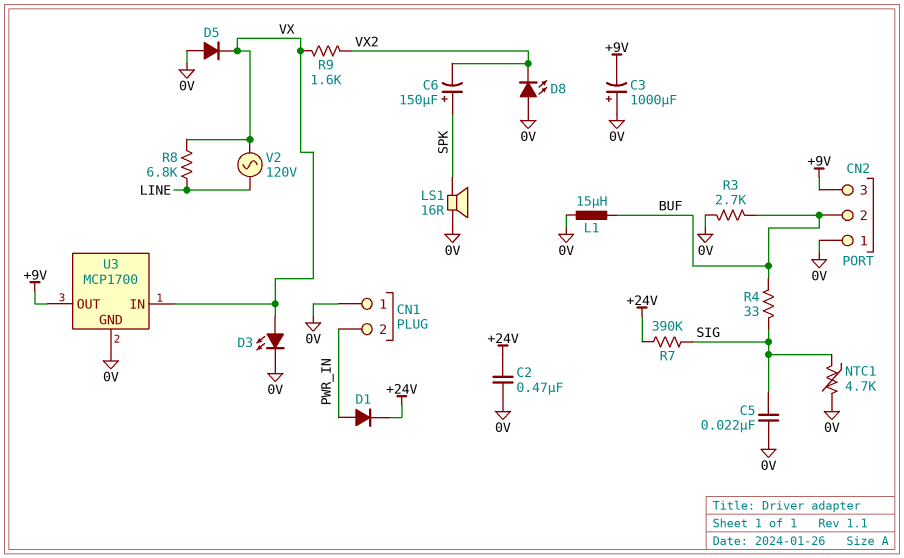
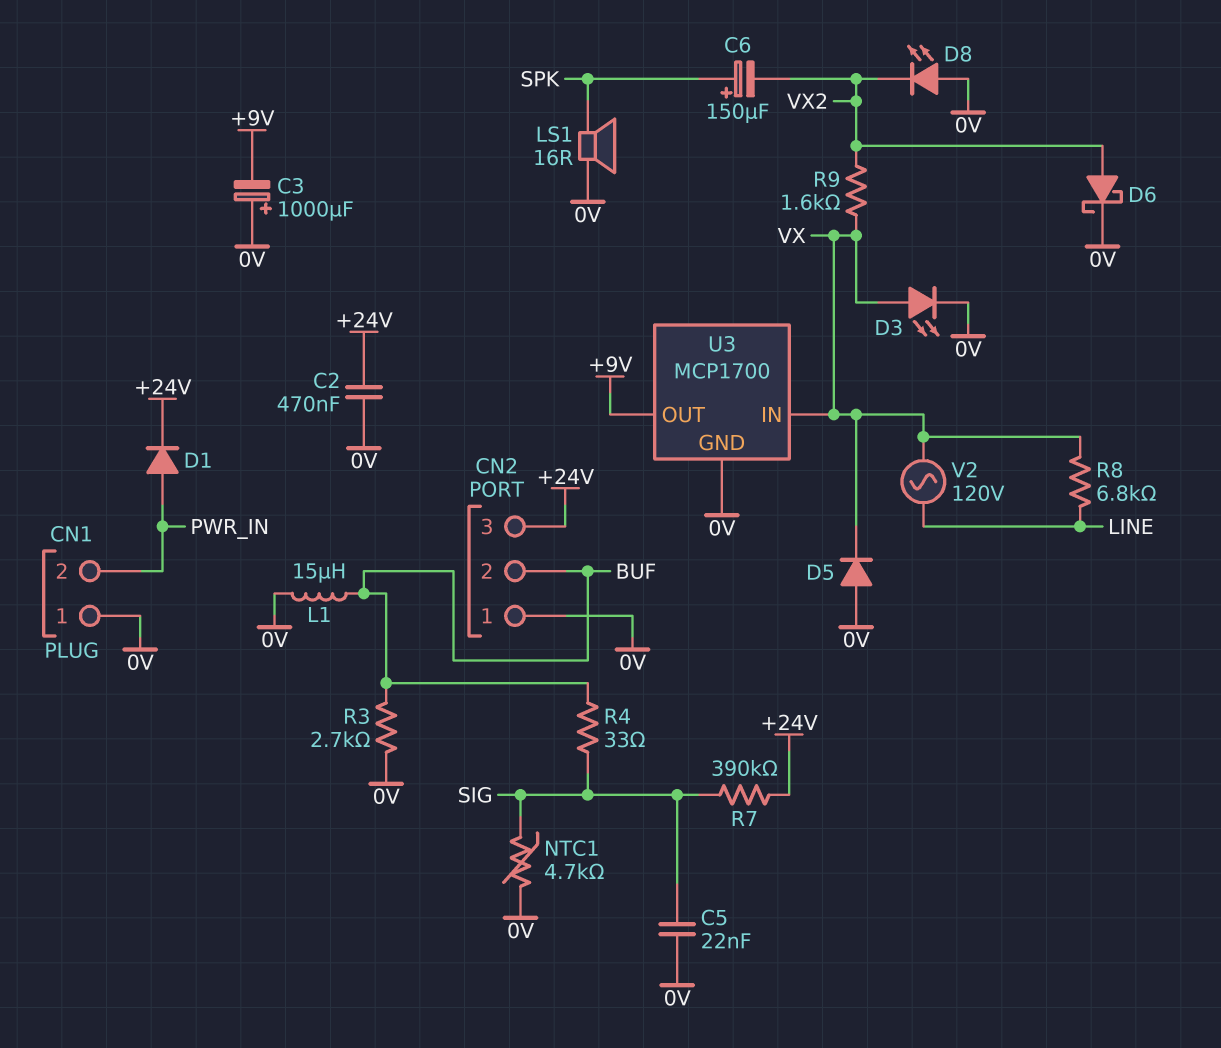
CN2 pin 3: +9V -> +24V
D6: none -> schottky (A VX2, K 0V)

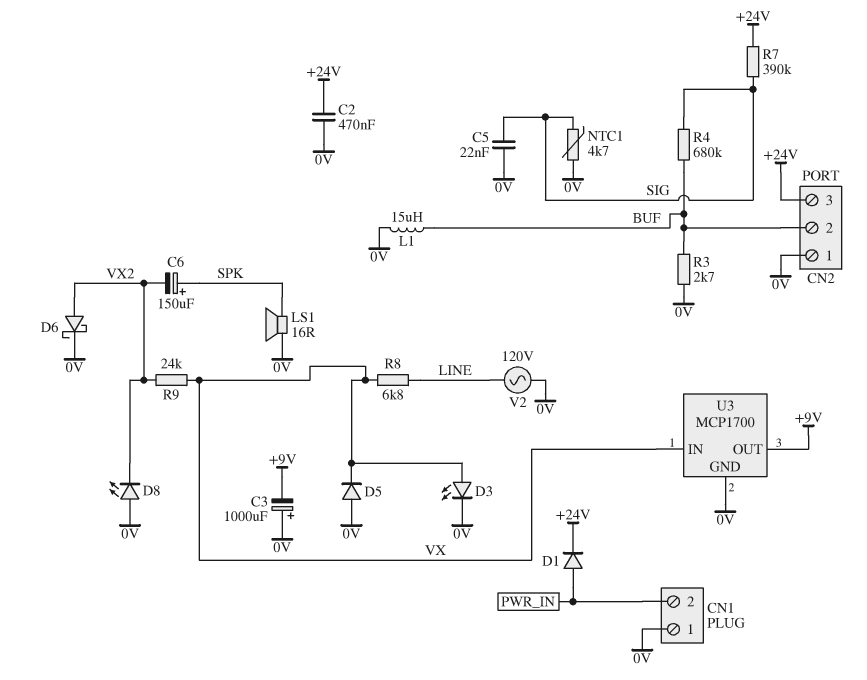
R4: 33 (BUF, SIG) -> 680k (BUF, SIG)
R9: 1.6k (VX, VX2) -> 24k (VX, VX2)
V2: AC 120V (LINE, VX) -> AC 120V (0V, LINE)

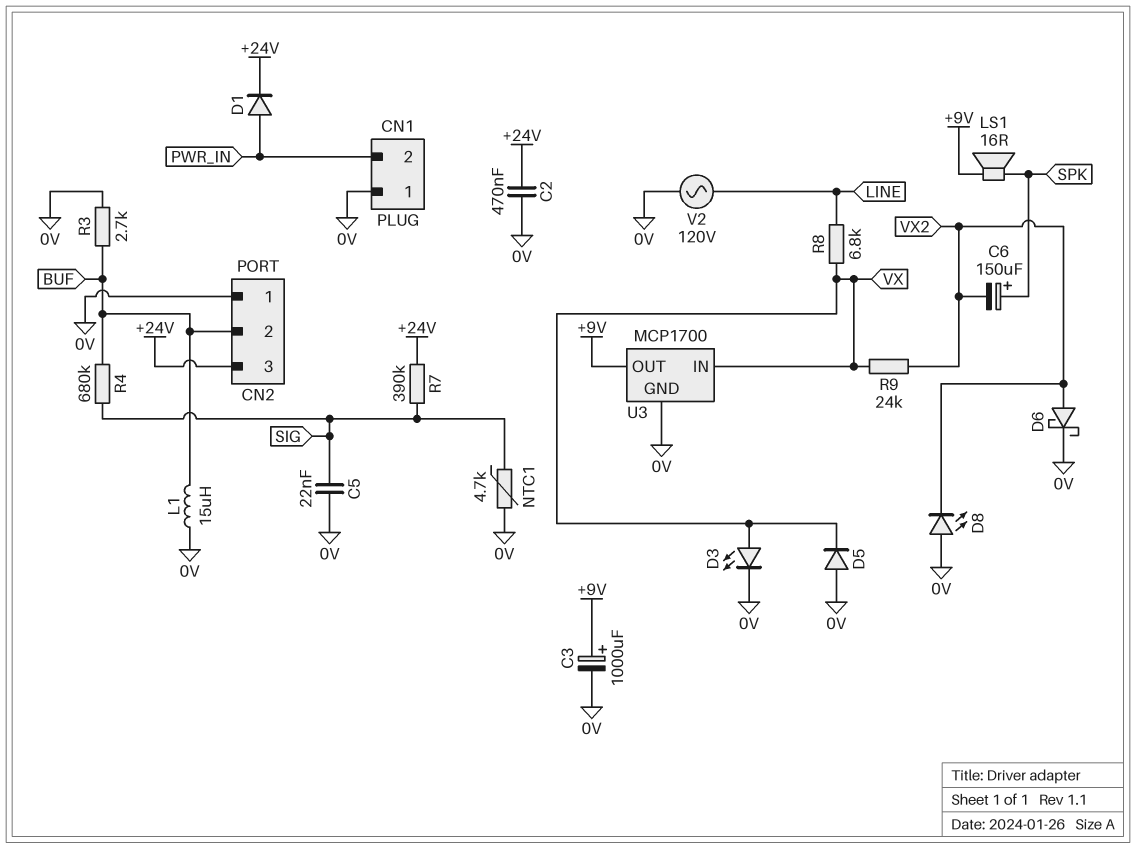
C3: 1000uF (plus 0V, minus +9V) -> 1000uF (plus +9V, minus 0V)
LS1: speaker 16R (0V, SPK) -> speaker 16R (+9V, SPK)

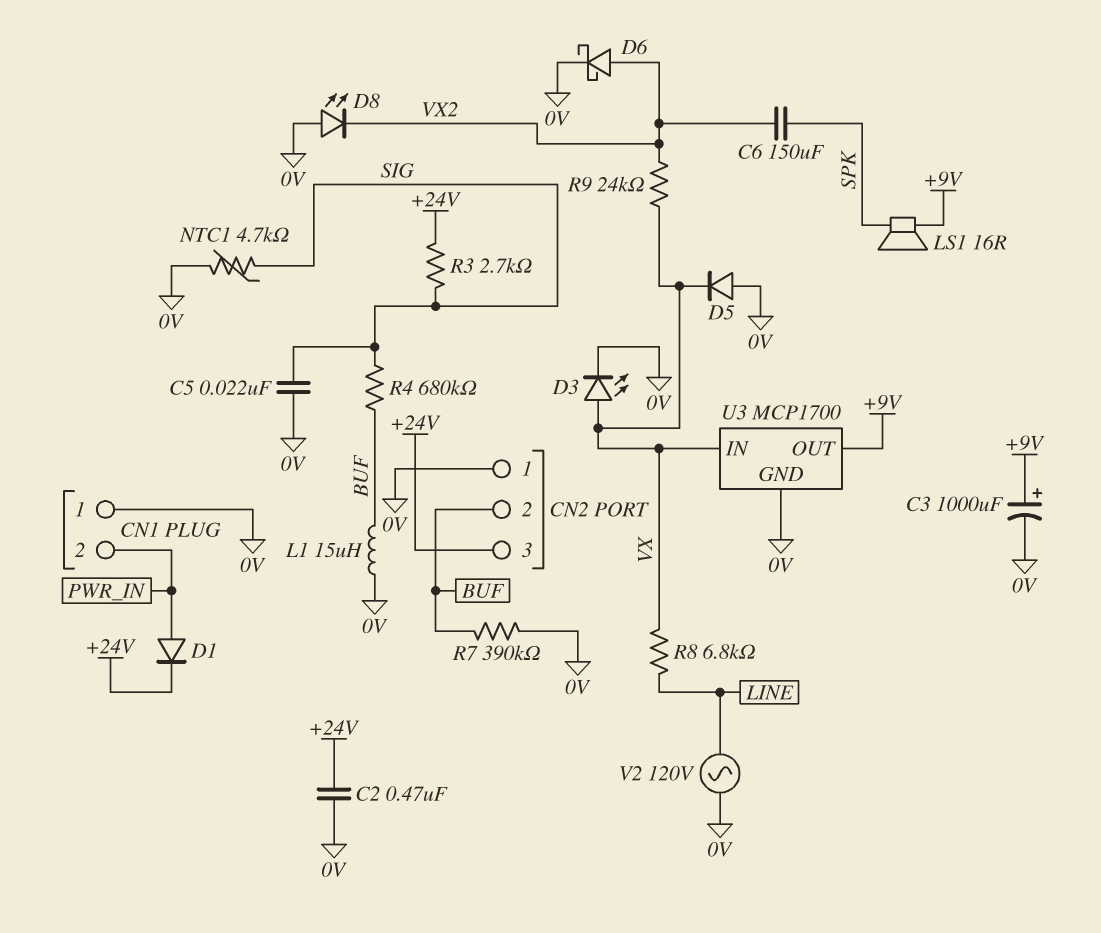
C6: 150uF (plus SPK, minus VX2) -> 150uF (SPK, VX2)
R3: 2.7k (0V, BUF) -> 2.7k (+24V, SIG)
R7: 390k (+24V, SIG) -> 390k (0V, BUF)

